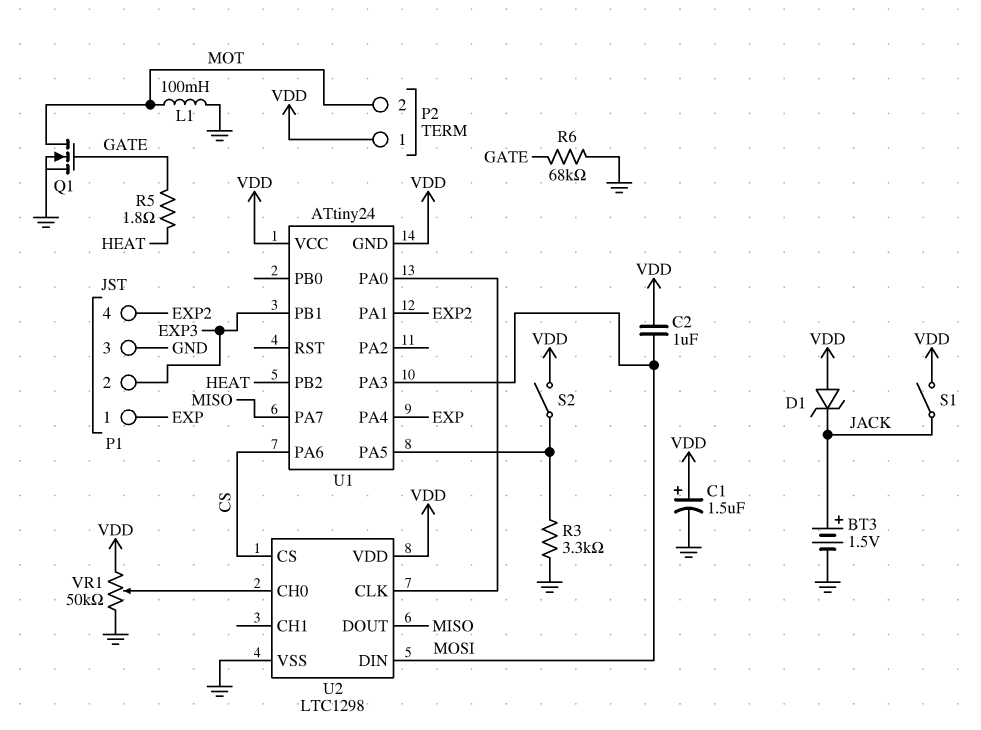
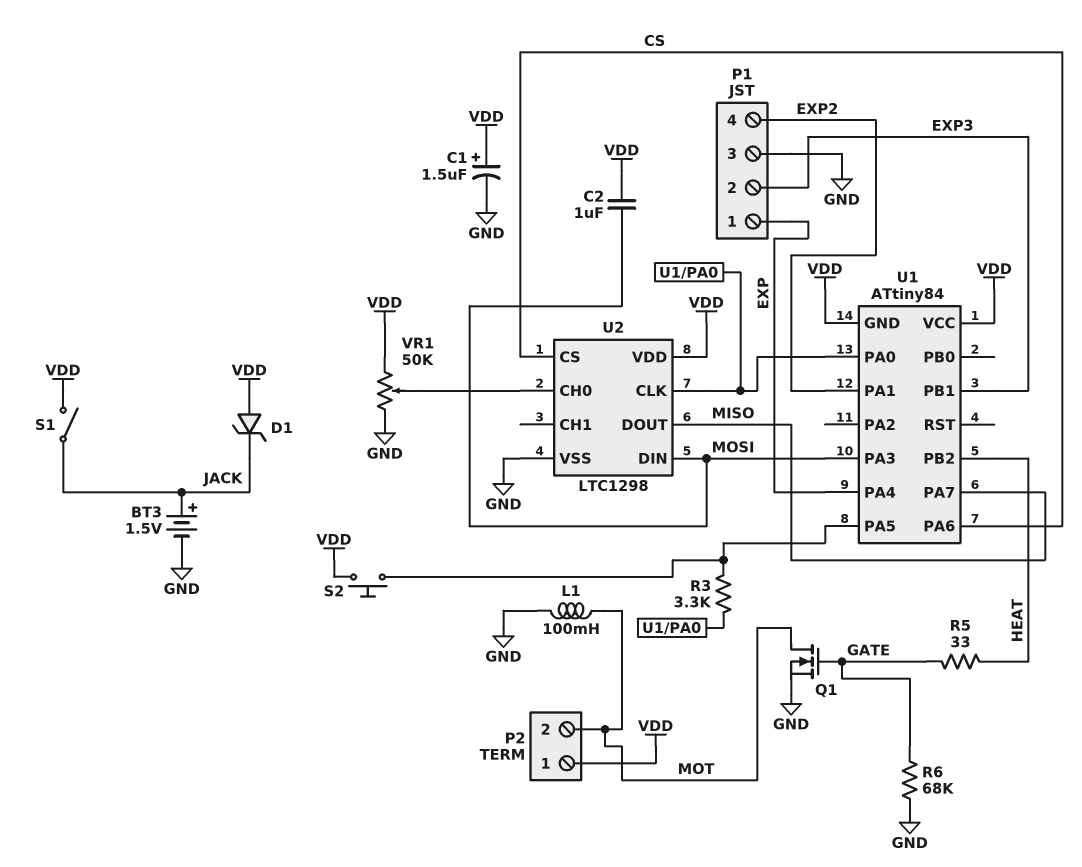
R3: 3.3k (GND, U1/PA5) -> 3.3k (U1/PA0, U1/PA5)
R5: 1.8 (GATE, HEAT) -> 33 (GATE, HEAT)
S2: switch (U1/PA5, VDD) -> button (U1/PA5, VDD)
U1: ATtiny24 -> ATtiny84

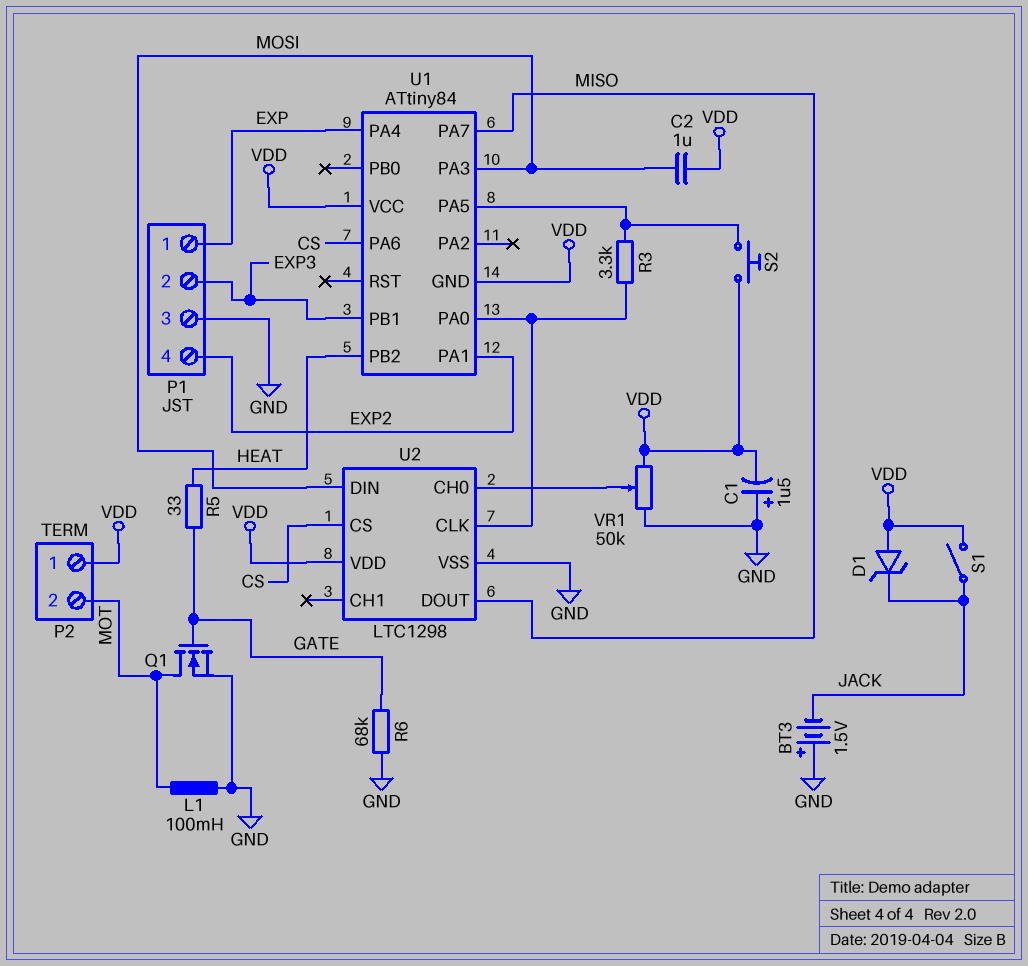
BT3: 1.5V (plus JACK, minus GND) -> 1.5V (plus GND, minus JACK)
C1: 1.5uF (plus VDD, minus GND) -> 1.5uF (plus GND, minus VDD)

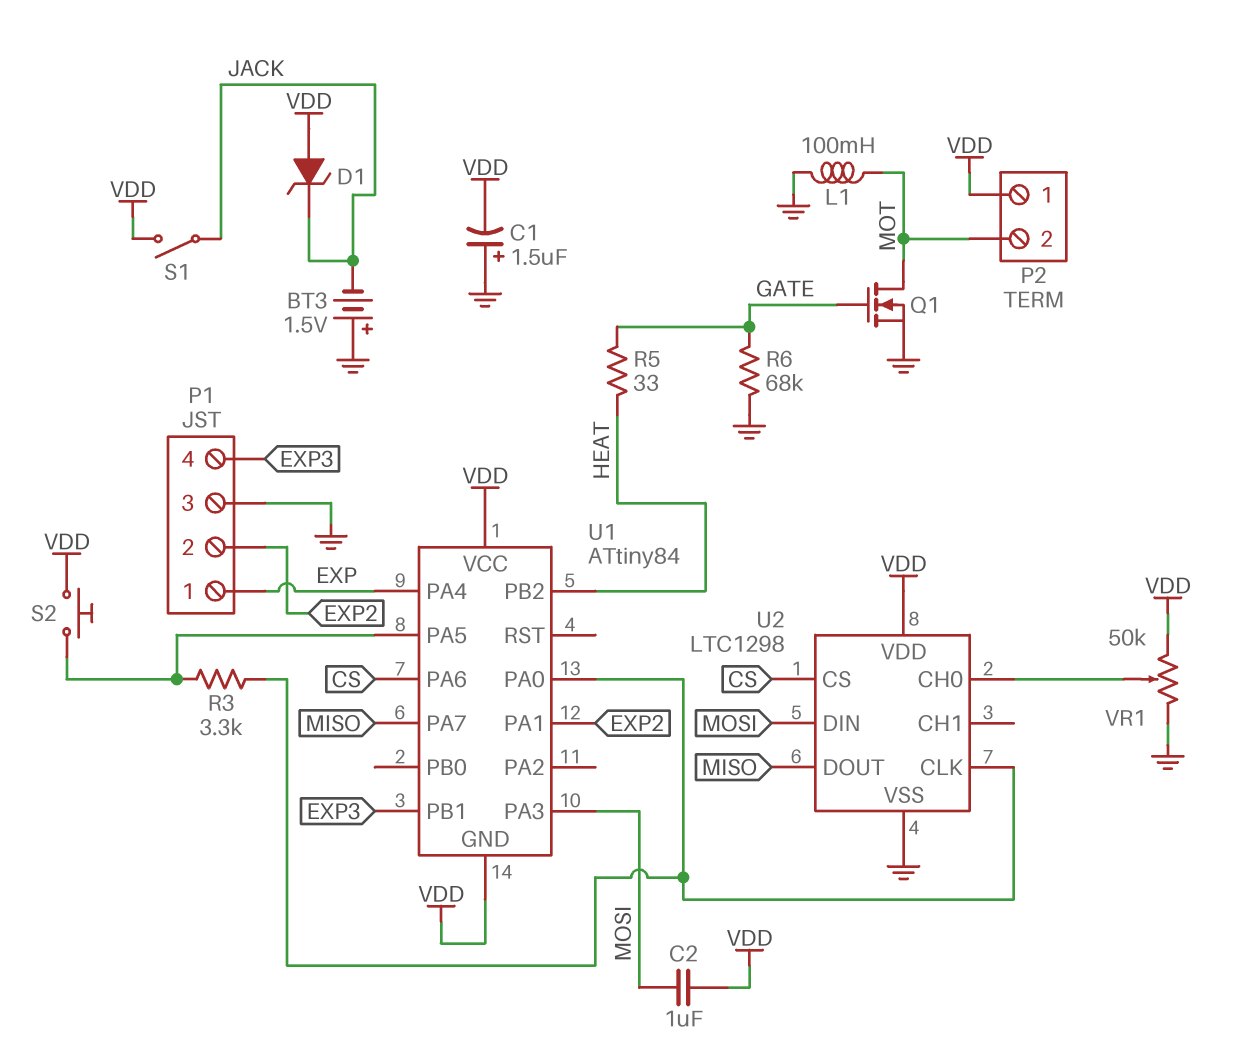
P1 pin 2: EXP3 -> EXP2
P1 pin 4: EXP2 -> EXP3

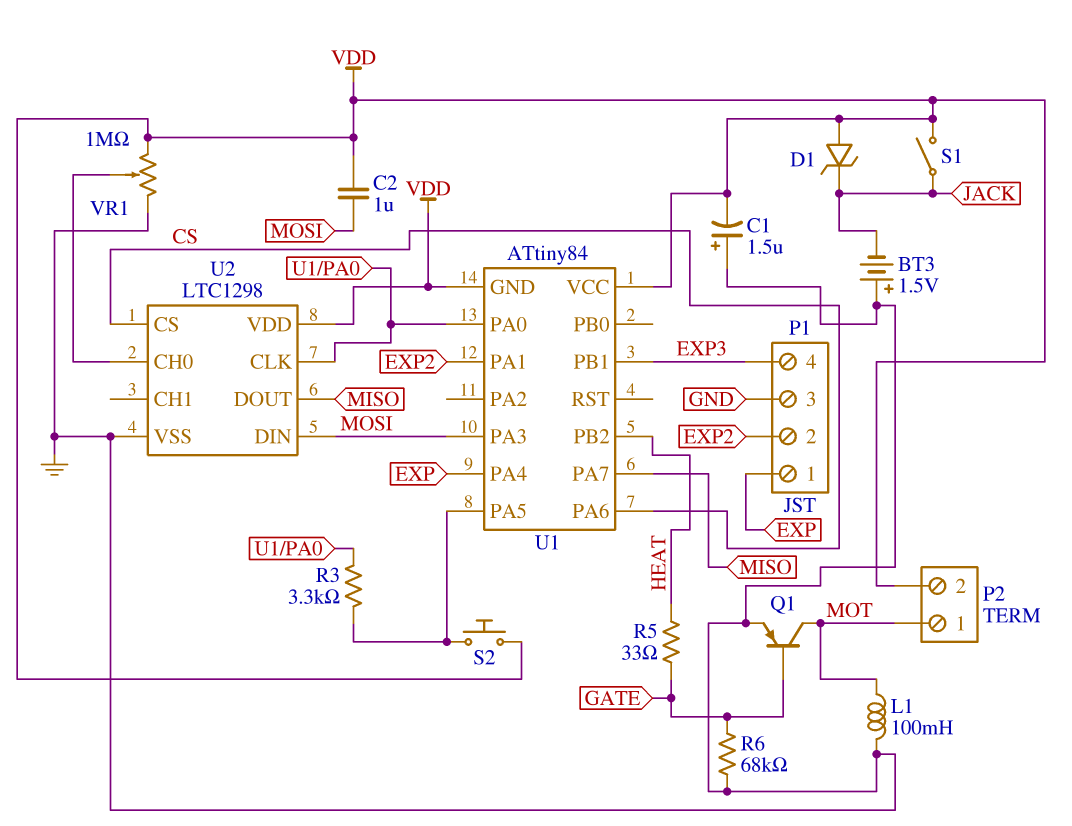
P2 pin 1: VDD -> MOT
P2 pin 2: MOT -> VDD
Q1: NMOS (G GATE, D MOT, S GND) -> PNP (B GATE, C MOT, E GND)
VR1: 50k (GND, VDD, wiper U2/CH0) -> 1M (GND, VDD, wiper U2/CH0)

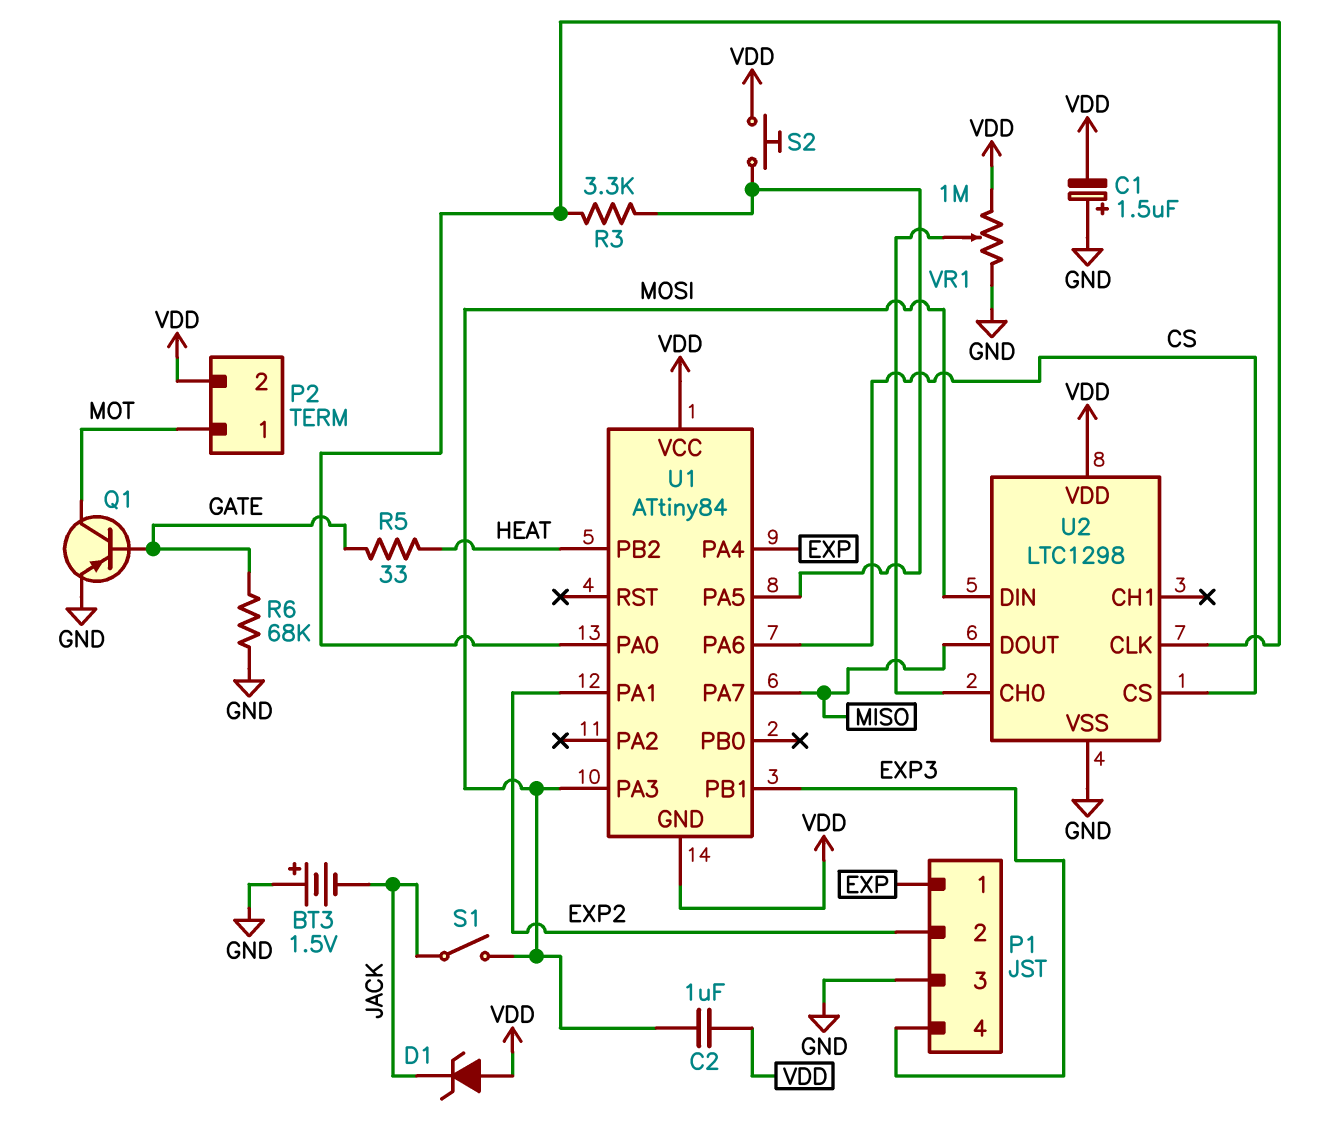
L1: 100mH (GND, MOT) -> none
S1: switch (JACK, VDD) -> switch (JACK, MOSI)

